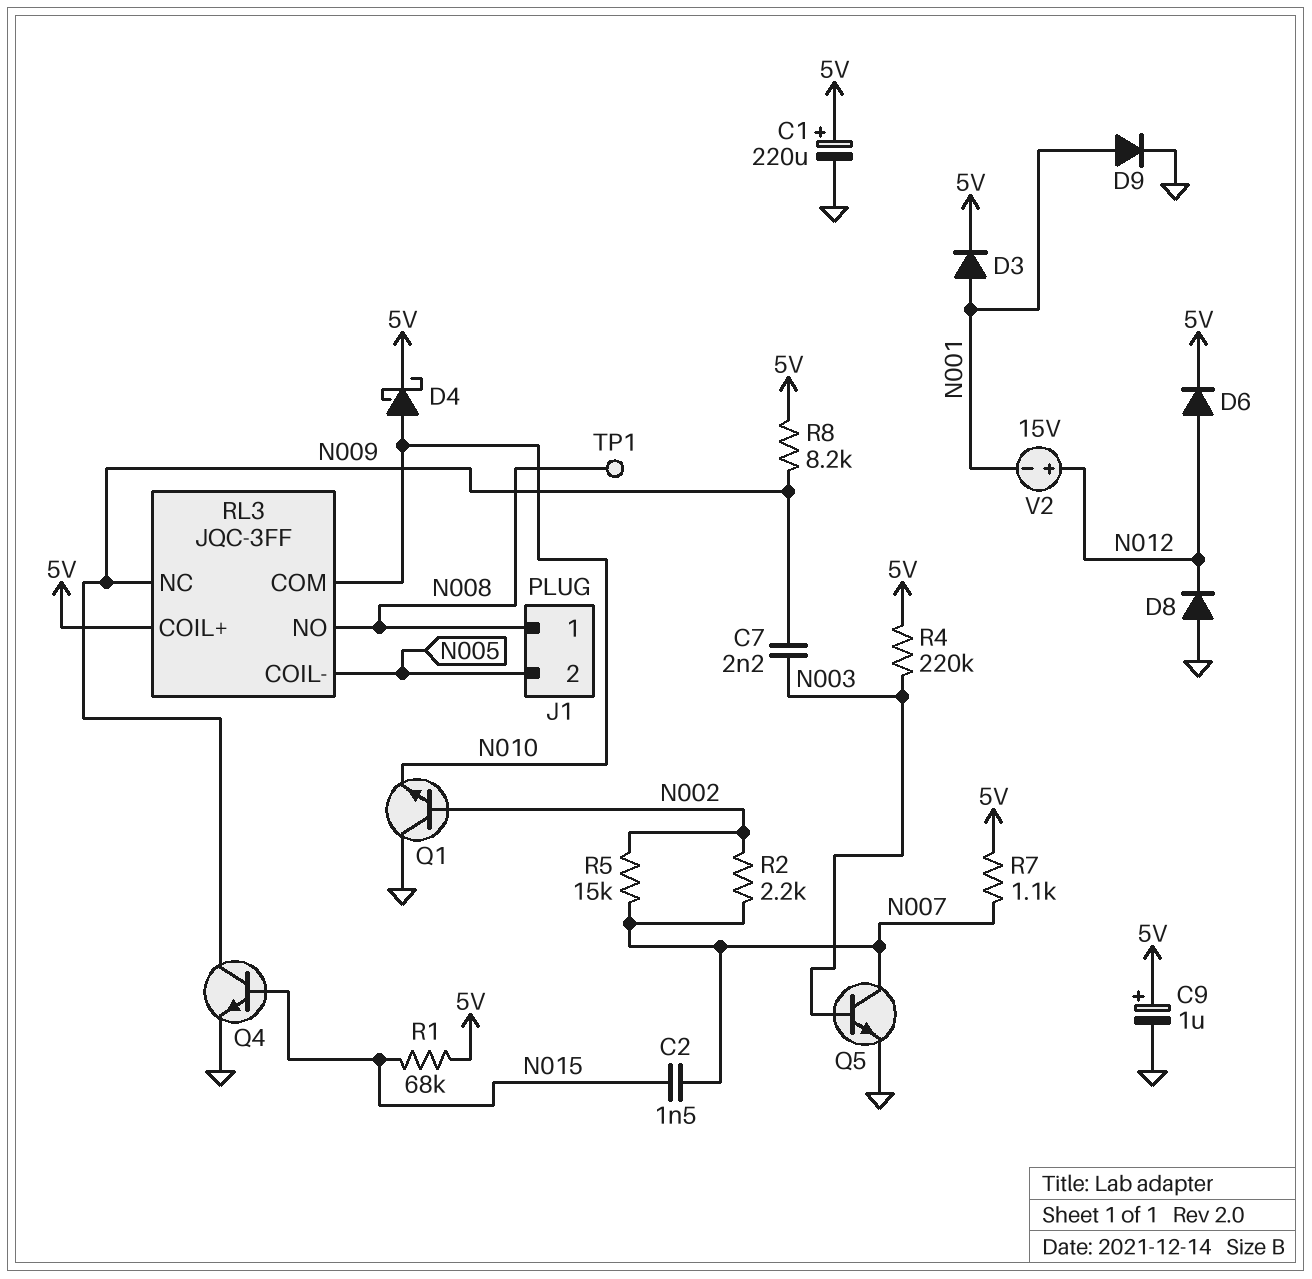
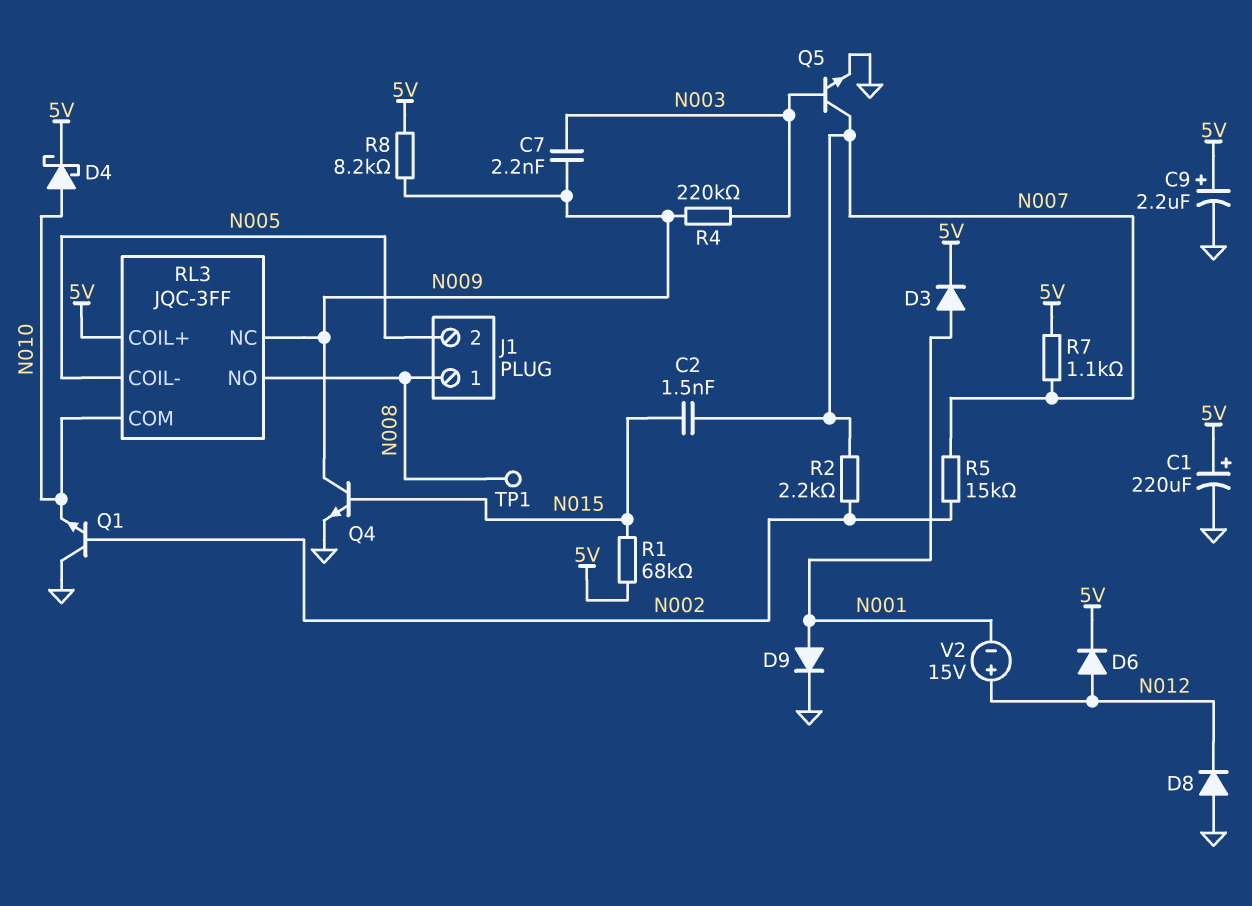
C9: 1uF (plus 5V, minus GND) -> 2.2uF (plus 5V, minus GND)
R4: 220k (5V, N003) -> 220k (N003, N009)

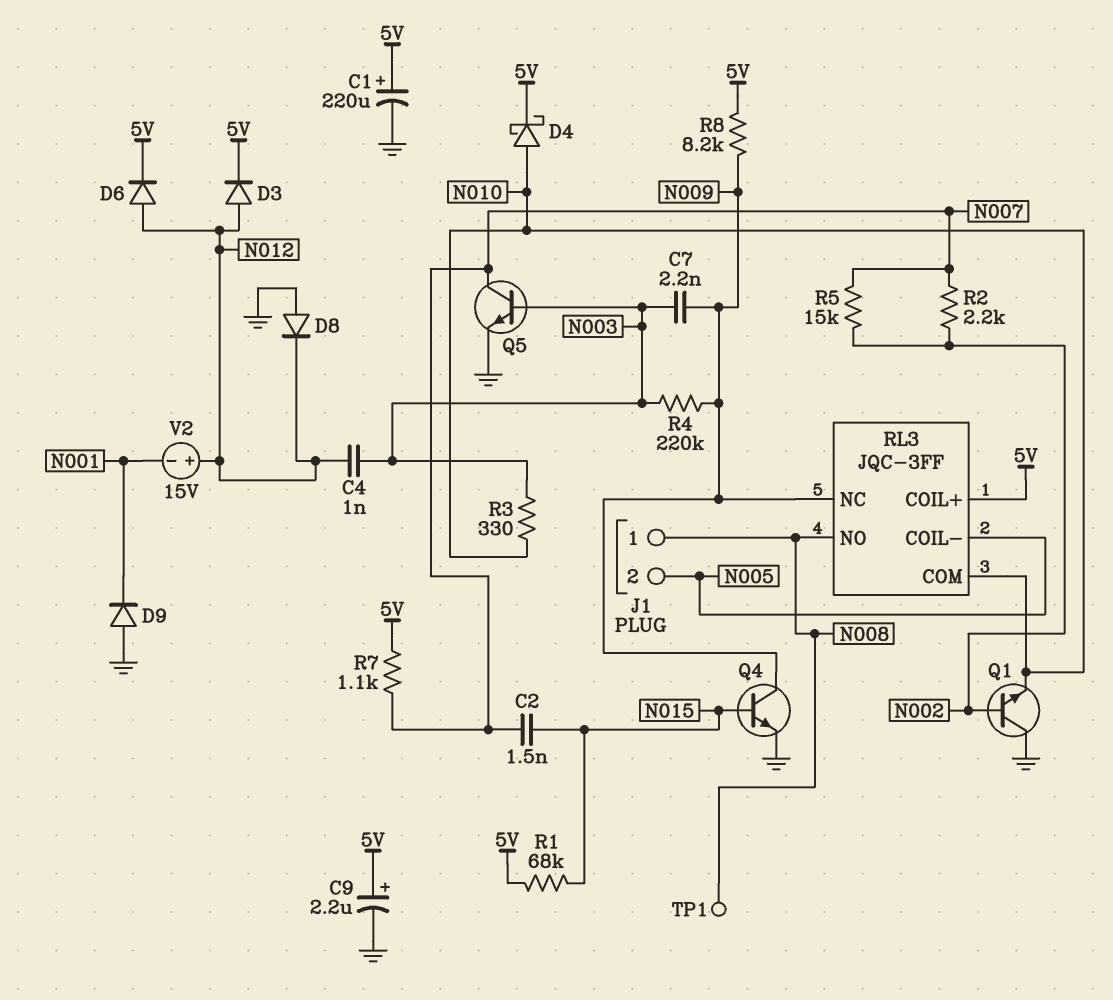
C4: none -> 1nF (N003, N012)
D3: diode (A N001, K 5V) -> diode (A N012, K 5V)
D9: diode (A N001, K GND) -> diode (A GND, K N001)
R3: none -> 330 (N003, N010)

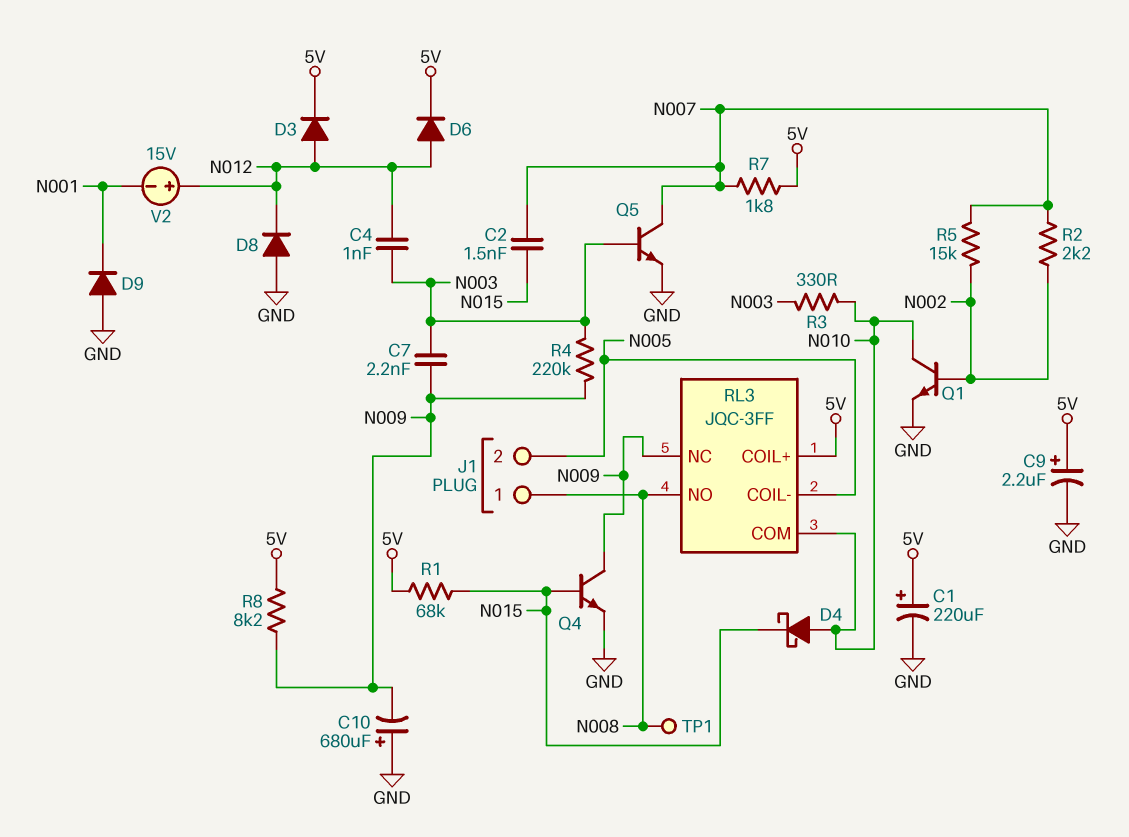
C10: none -> 680uF (plus GND, minus N009)
D4: schottky (A N010, K 5V) -> schottky (A N010, K N015)
Q1: NPN (B N002, C GND, E N010) -> NPN (B N002, C N010, E GND)
R7: 1.1k (5V, N007) -> 1.8k (5V, N007)

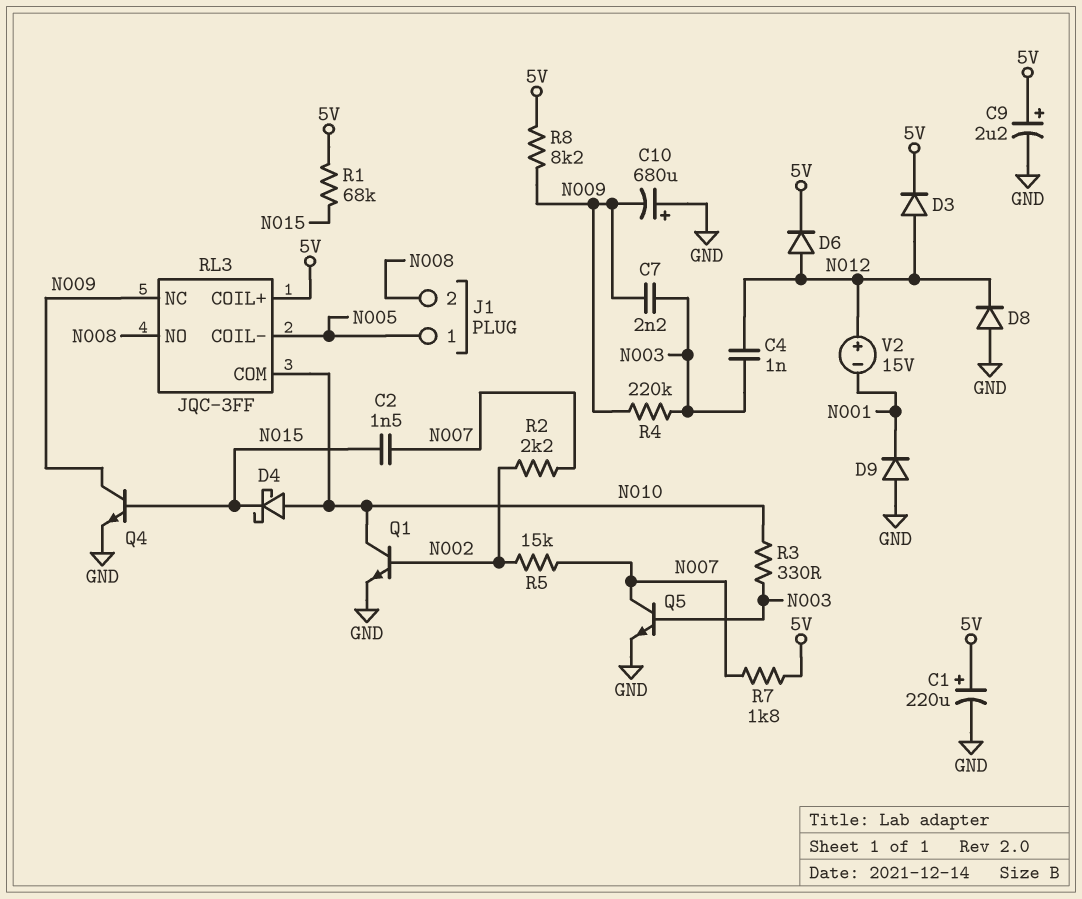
J1 pin 1: N008 -> N005
J1 pin 2: N005 -> N008
TP1: test point (N008) -> none

